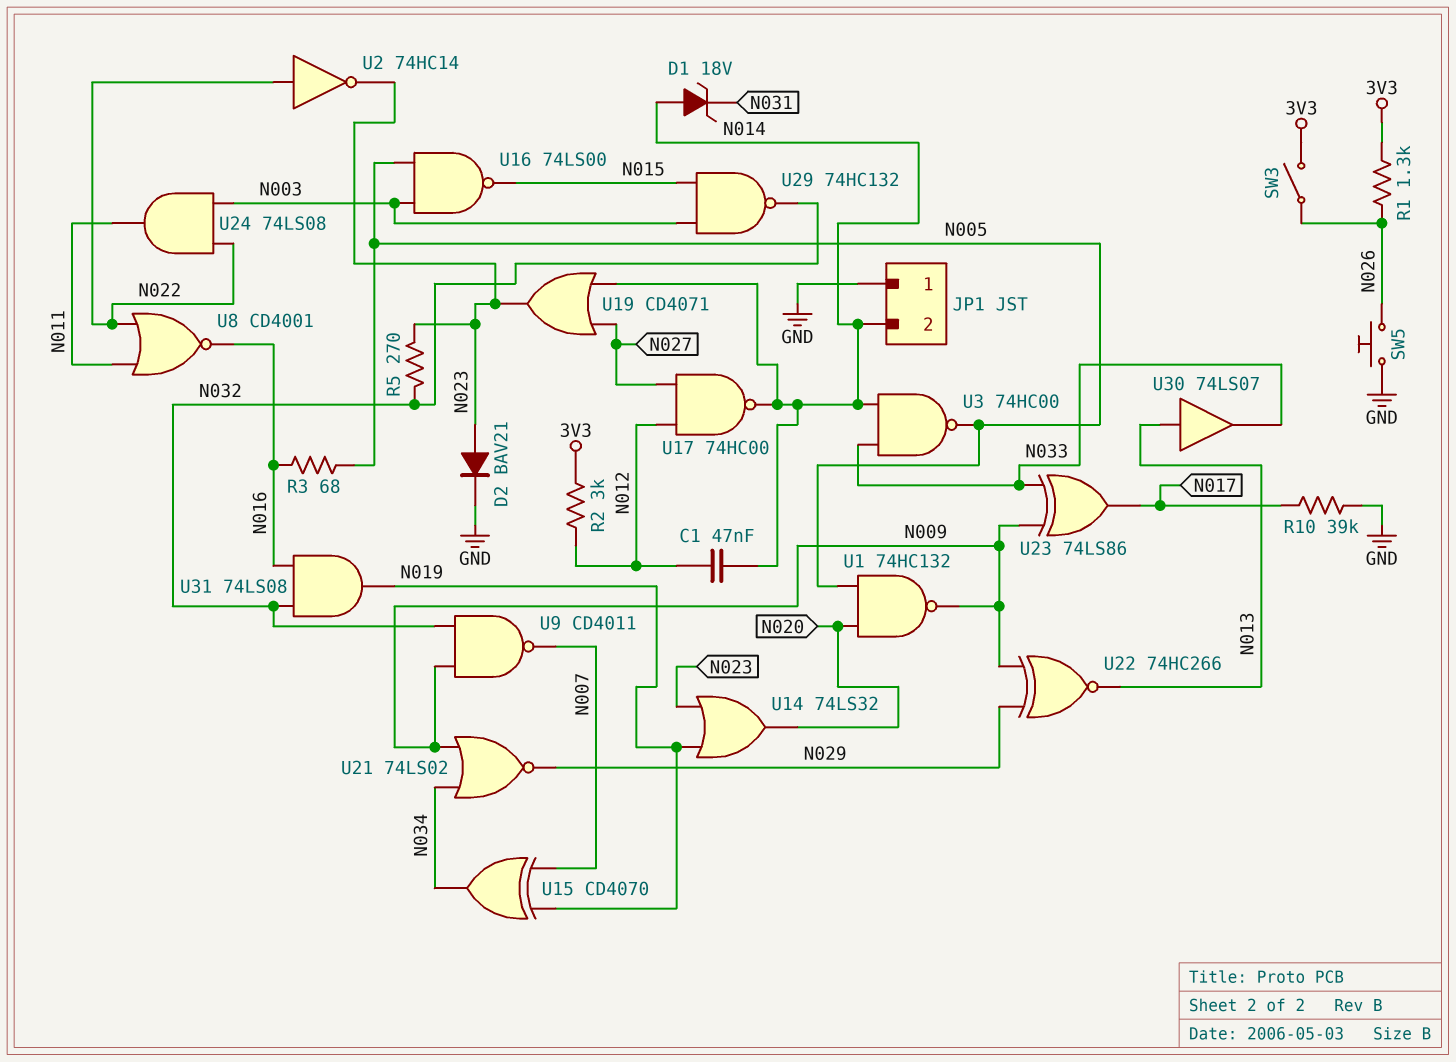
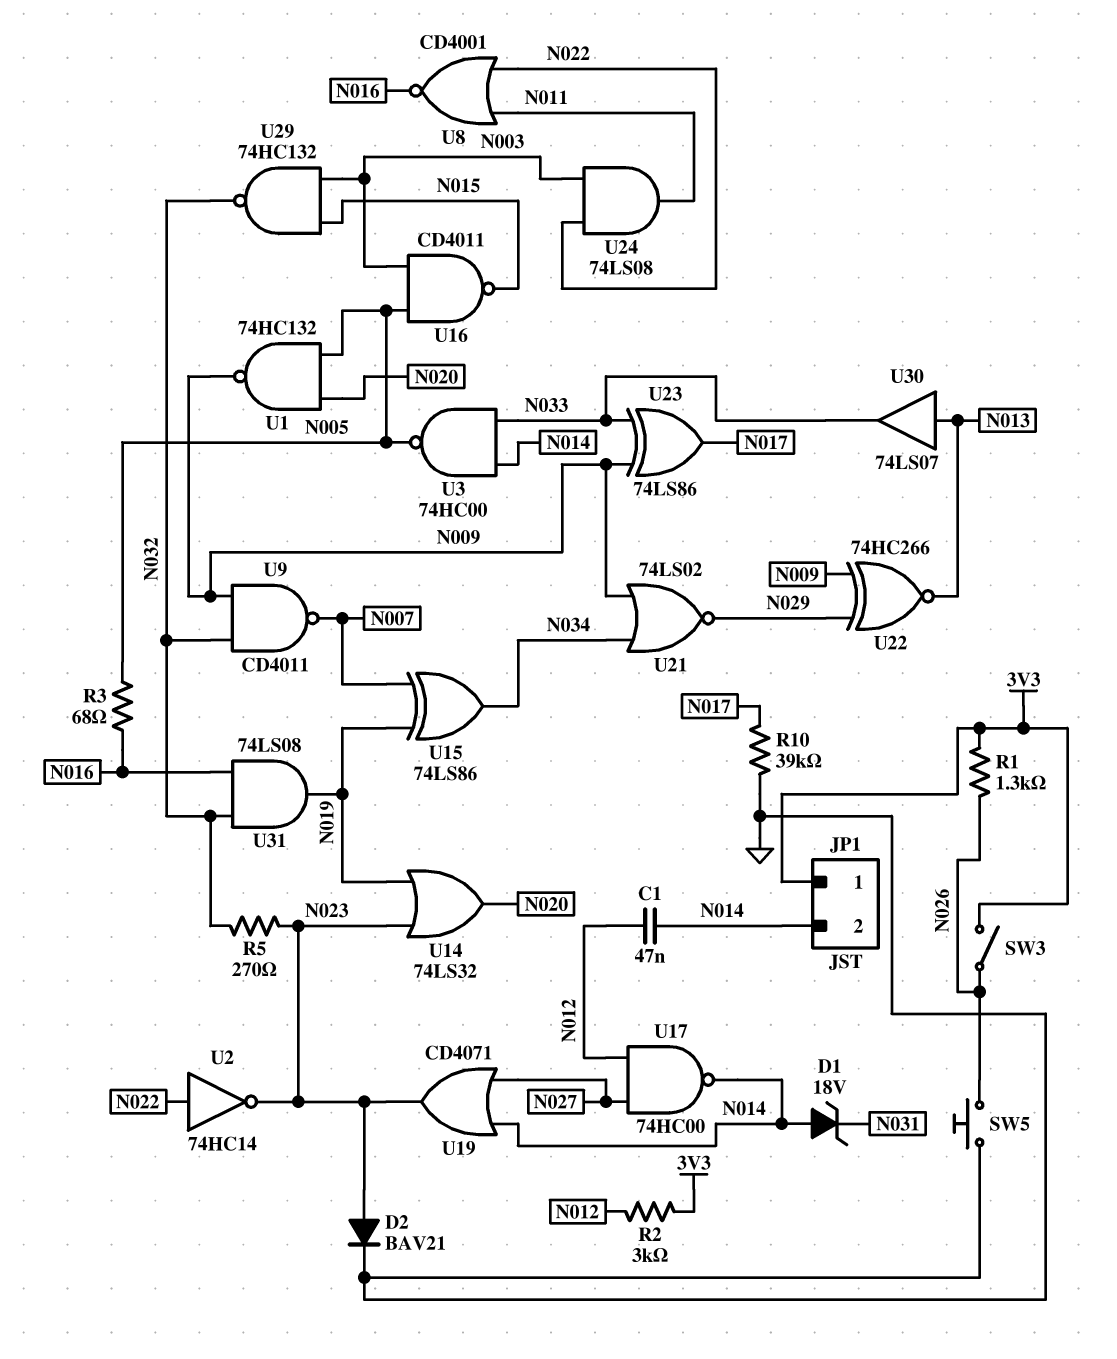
JP1 pin 1: GND -> 3V3
U15: XOR CD4070 (in N007, in N019, out N034) -> XOR 74LS86 (in N007, in N019, out N034)
U16: NAND 74LS00 (in N003, in N005, out N015) -> NAND CD4011 (in N003, in N005, out N015)

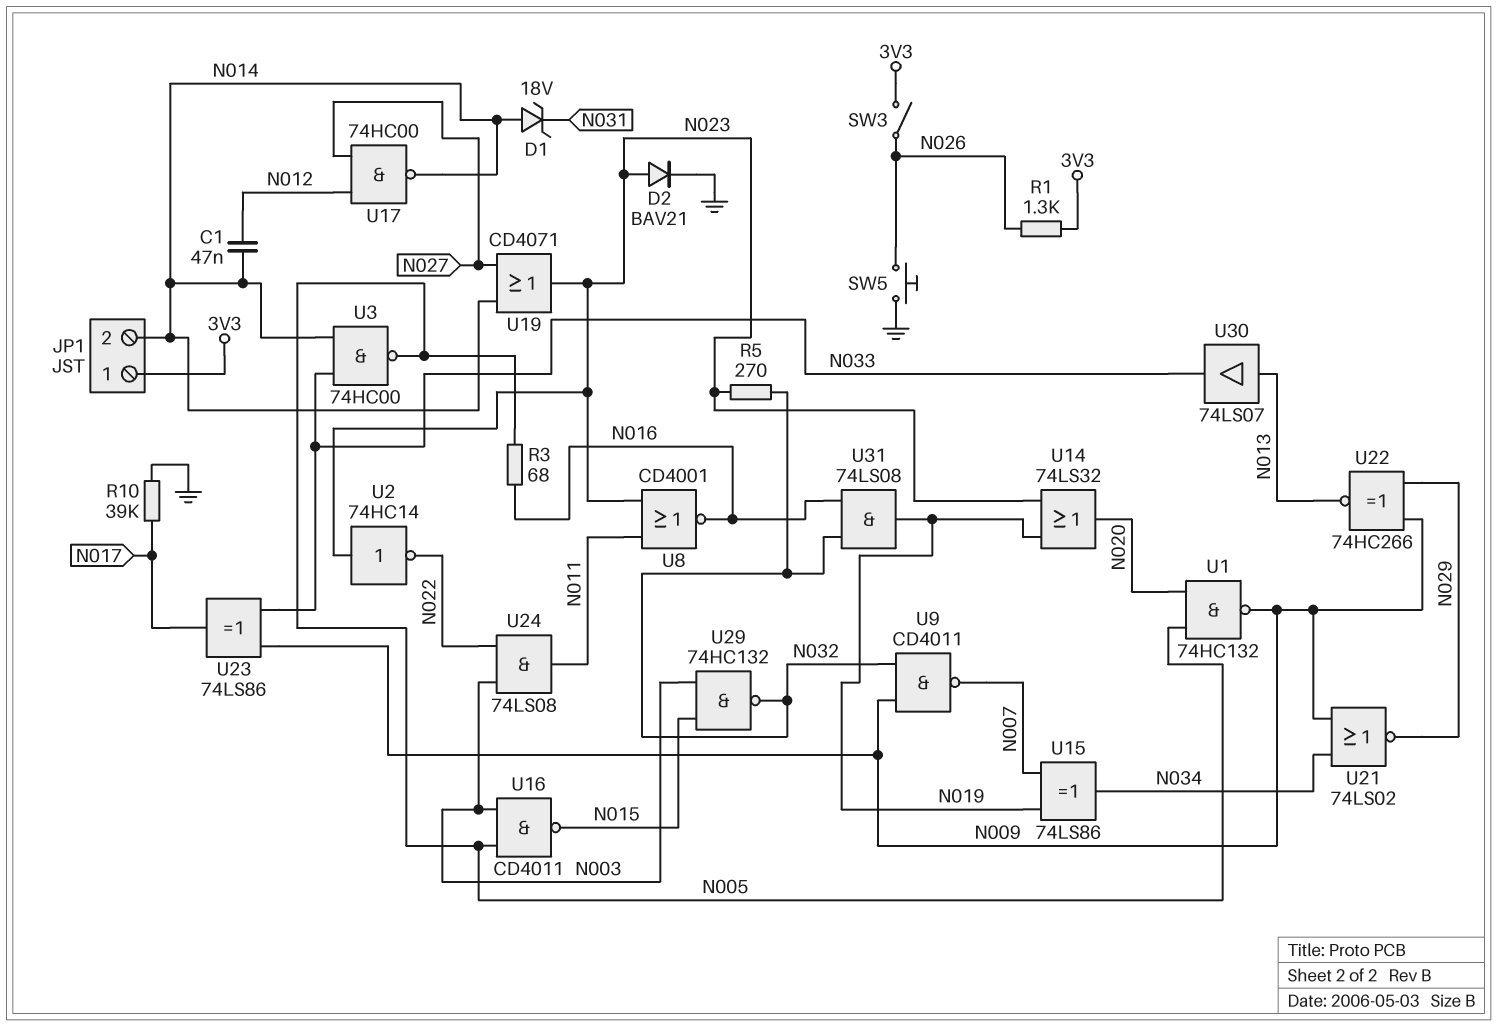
R2: 3k (3V3, N012) -> none
U2: NOT 74HC14 (in N022, out N023) -> NOT 74HC14 (in N023, out N022)
U8: NOR CD4001 (in N011, in N022, out N016) -> NOR CD4001 (in N011, in N023, out N016)

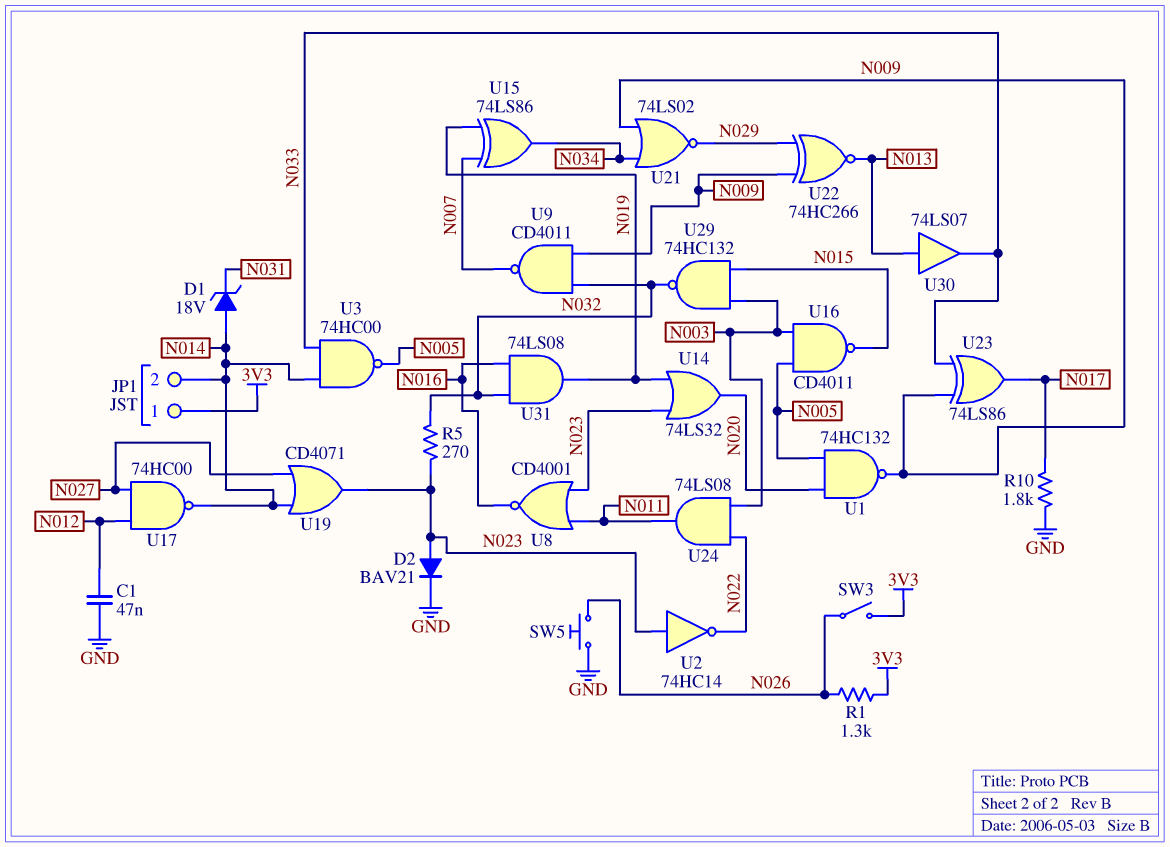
C1: 47nF (N012, N014) -> 47nF (GND, N012)
R3: 68 (N005, N016) -> none
R10: 39k (GND, N017) -> 1.8k (GND, N017)

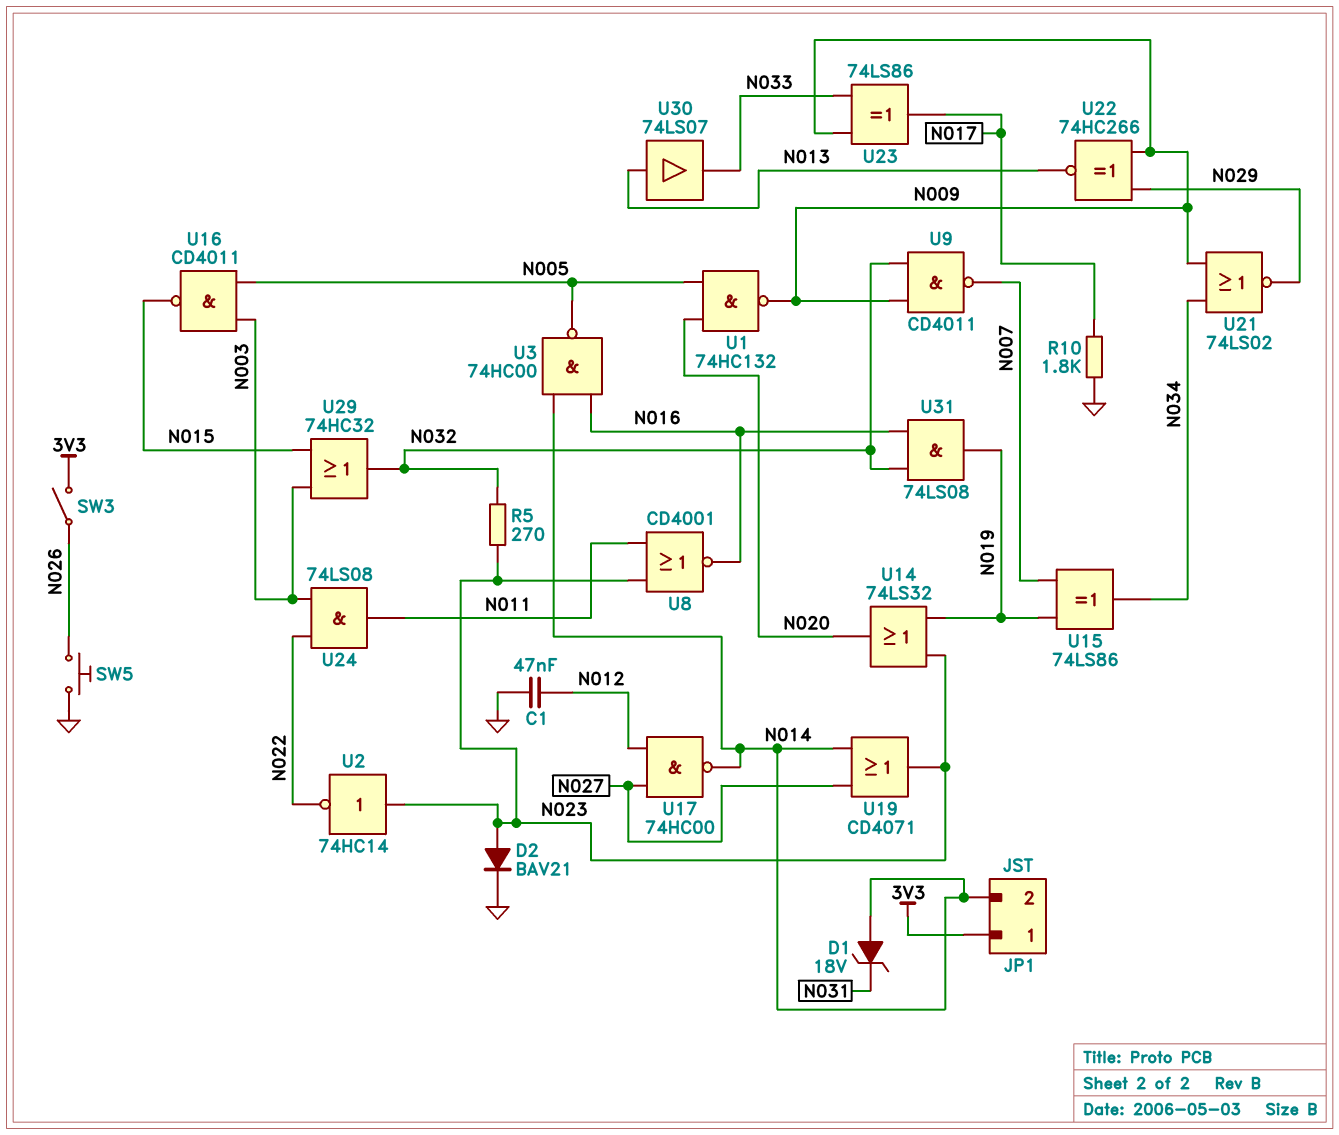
R1: 1.3k (3V3, N026) -> none
U3: NAND 74HC00 (in N014, in N033, out N005) -> NAND 74HC00 (in N014, in N016, out N005)
U29: NAND 74HC132 (in N003, in N015, out N032) -> OR 74HC32 (in N003, in N015, out N032)

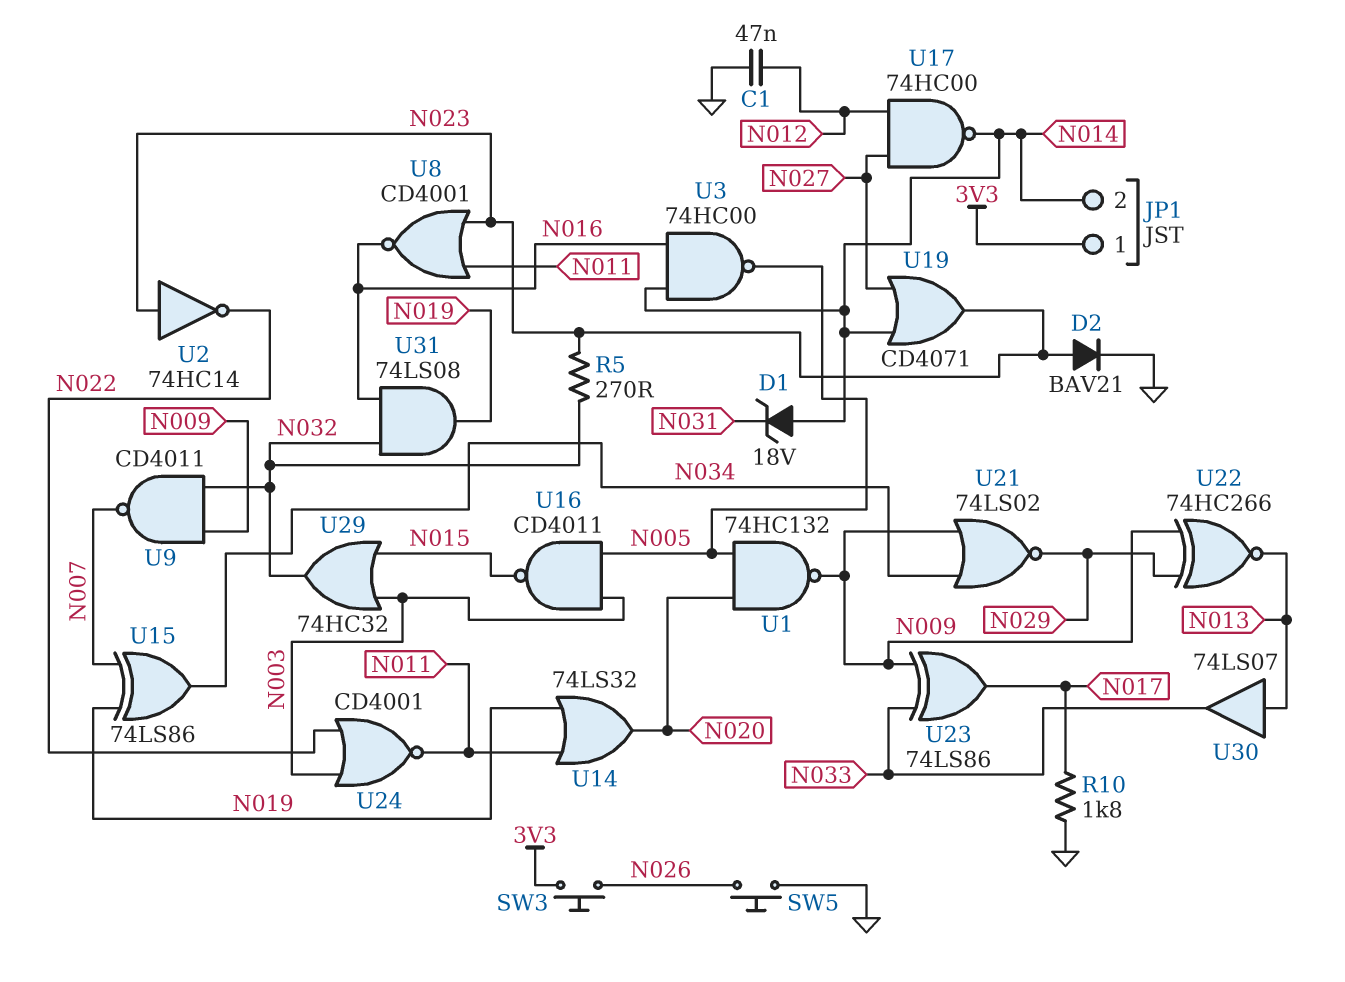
SW3: switch (3V3, N026) -> button (3V3, N026)
U14: OR 74LS32 (in N019, in N023, out N020) -> OR 74LS32 (in N011, in N019, out N020)
U24: AND 74LS08 (in N003, in N022, out N011) -> NOR CD4001 (in N003, in N022, out N011)

